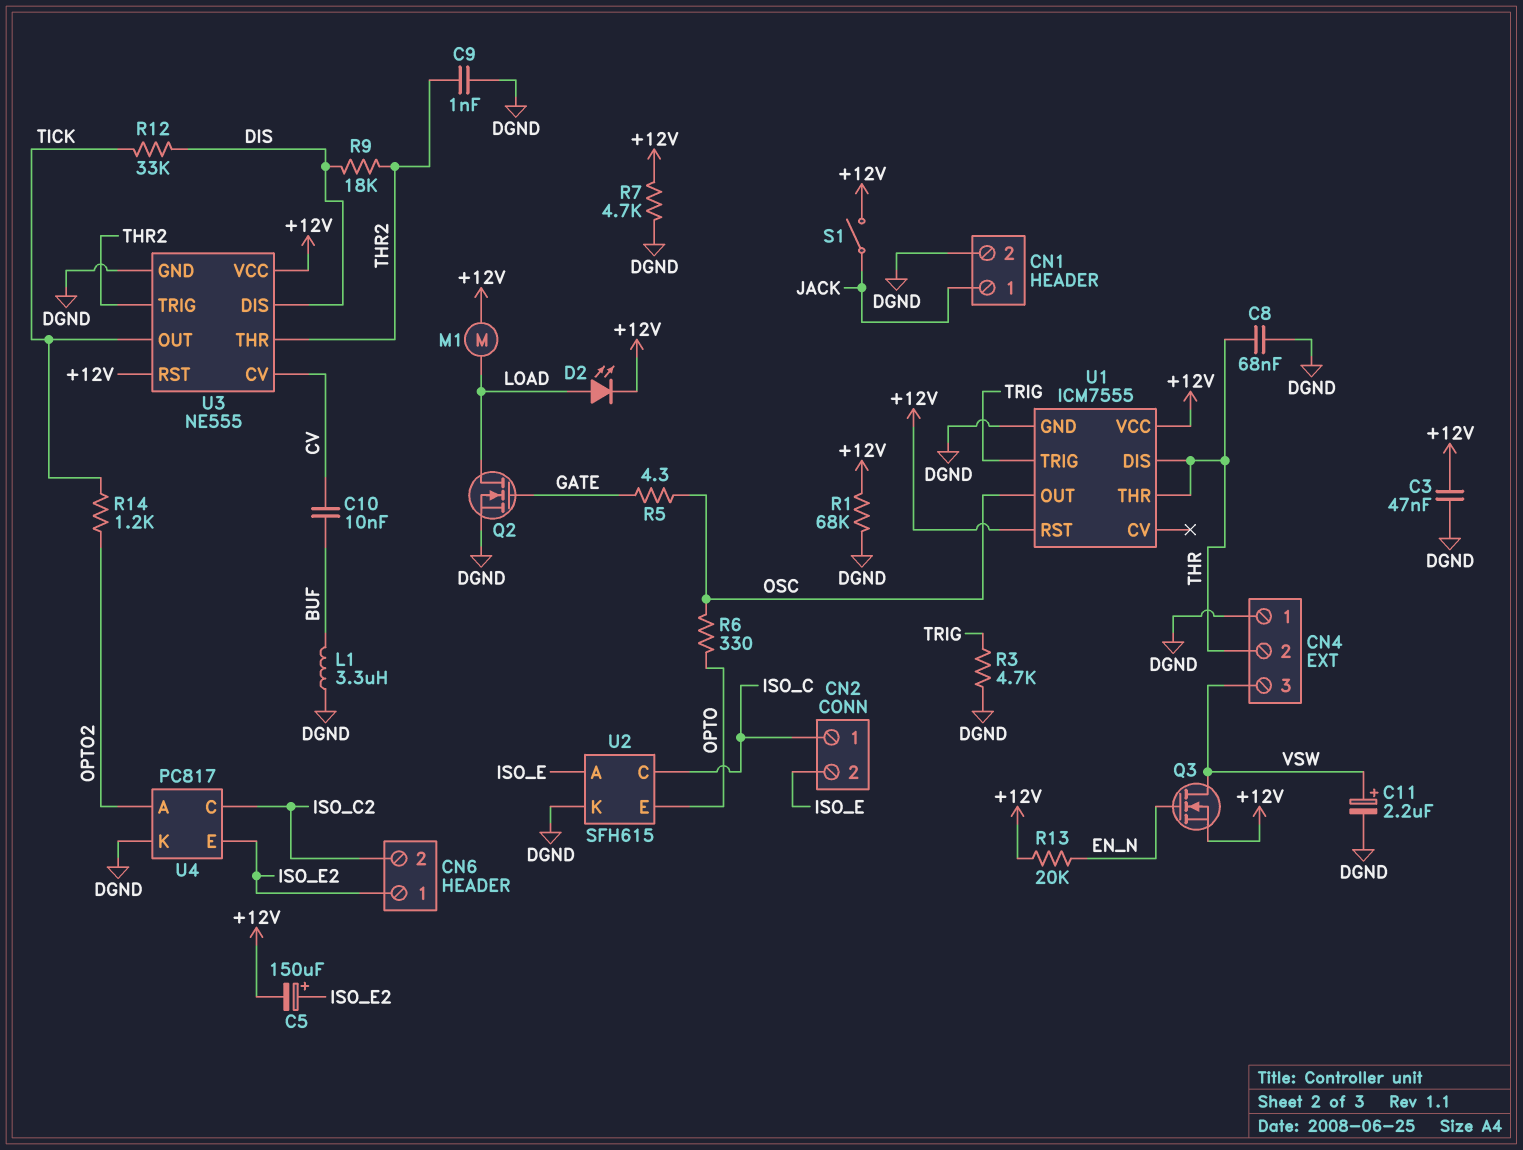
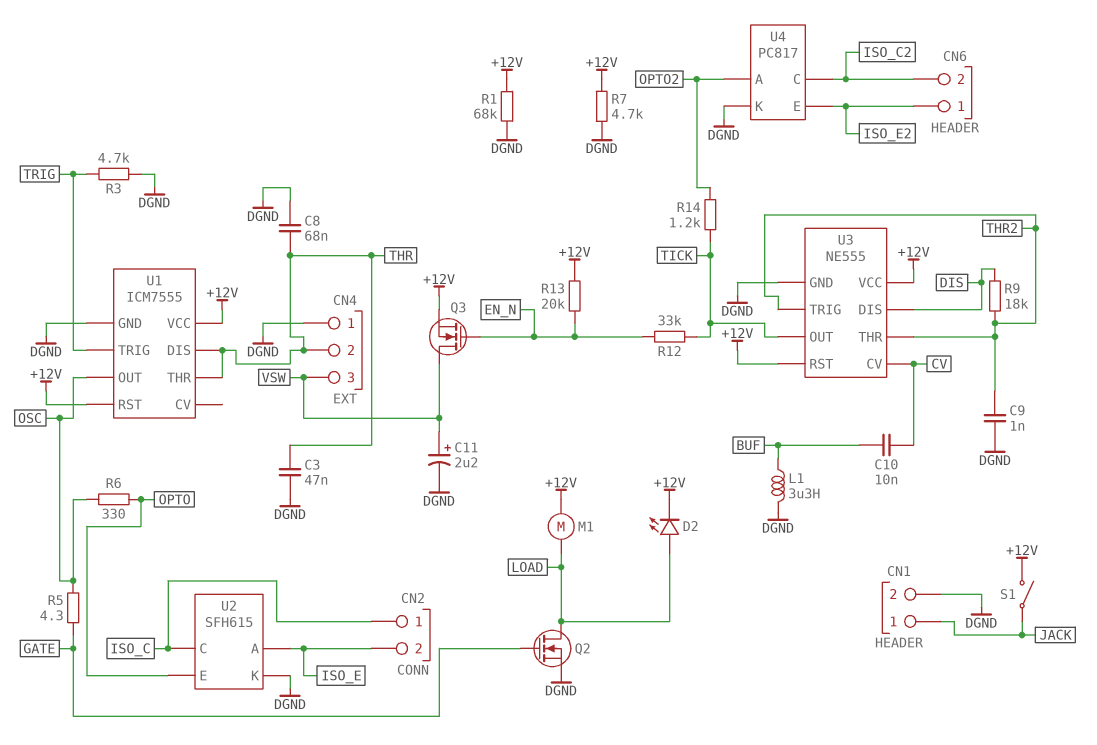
C3: 47nF (+12V, DGND) -> 47nF (DGND, THR)
C5: 150uF (plus ISO_E2, minus +12V) -> none
R12: 33k (DIS, TICK) -> 33k (EN_N, TICK)

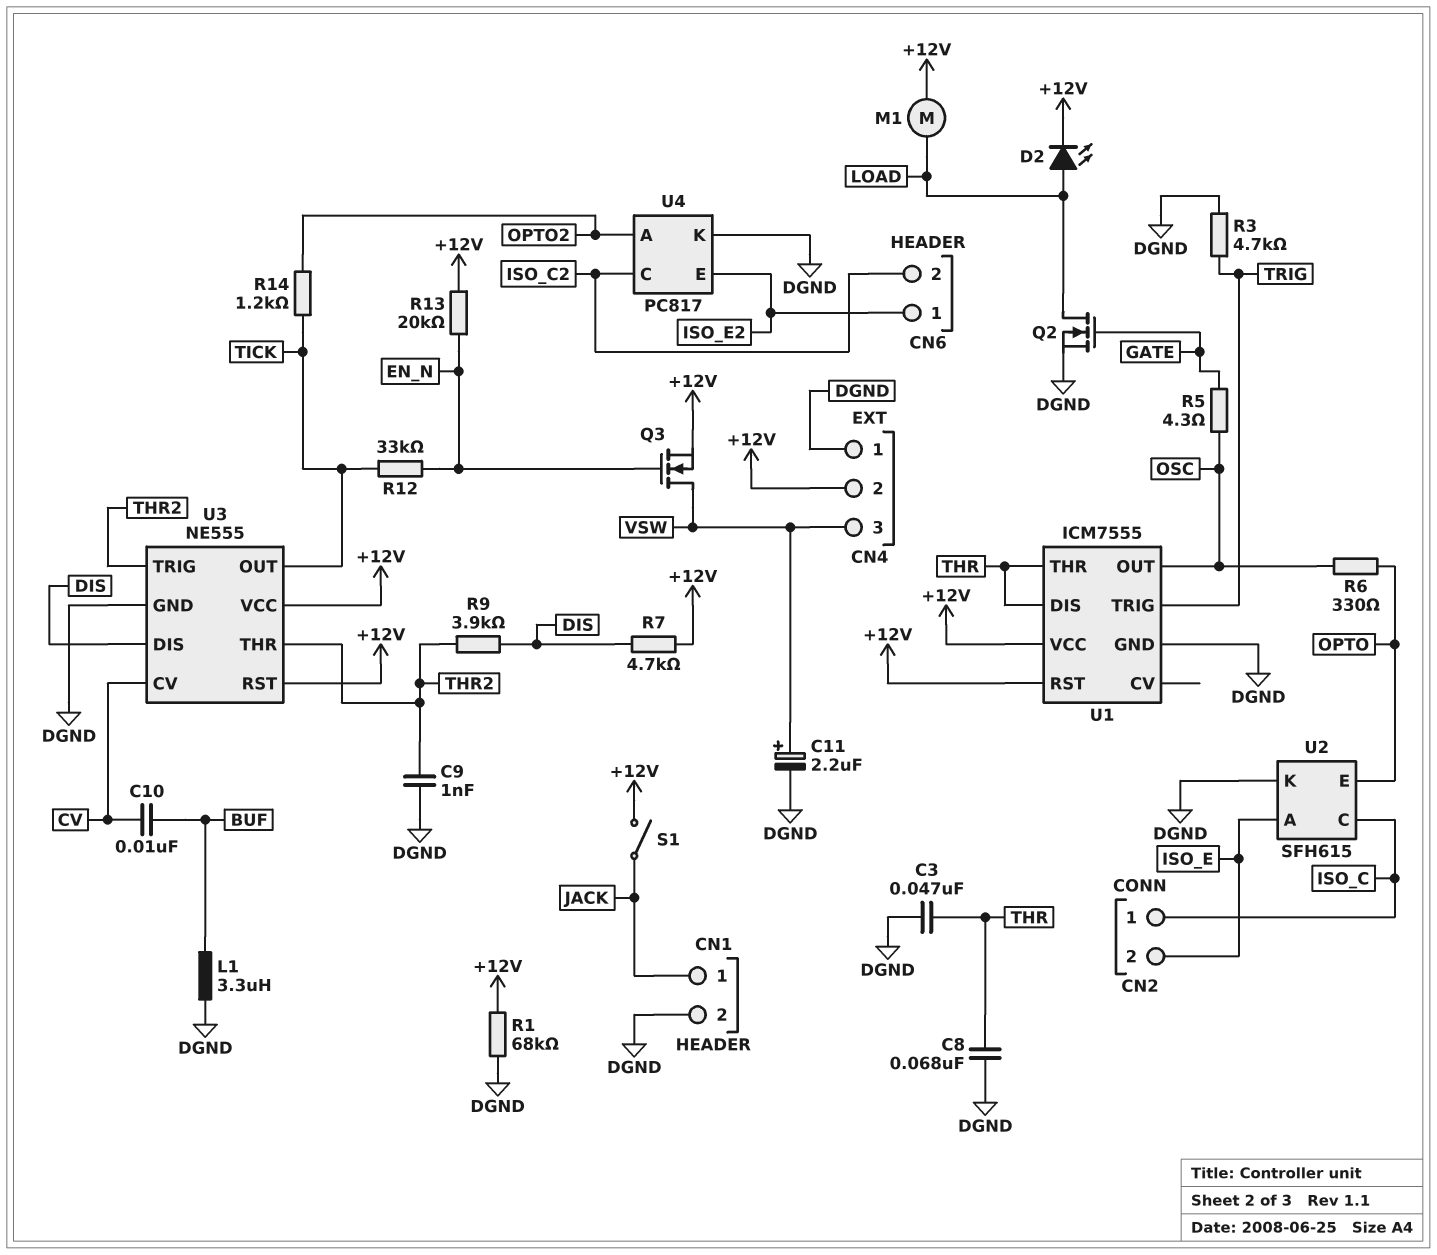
CN4 pin 2: THR -> +12V
R7: 4.7k (+12V, DGND) -> 4.7k (+12V, DIS)
R9: 18k (DIS, THR2) -> 3.9k (DIS, THR2)

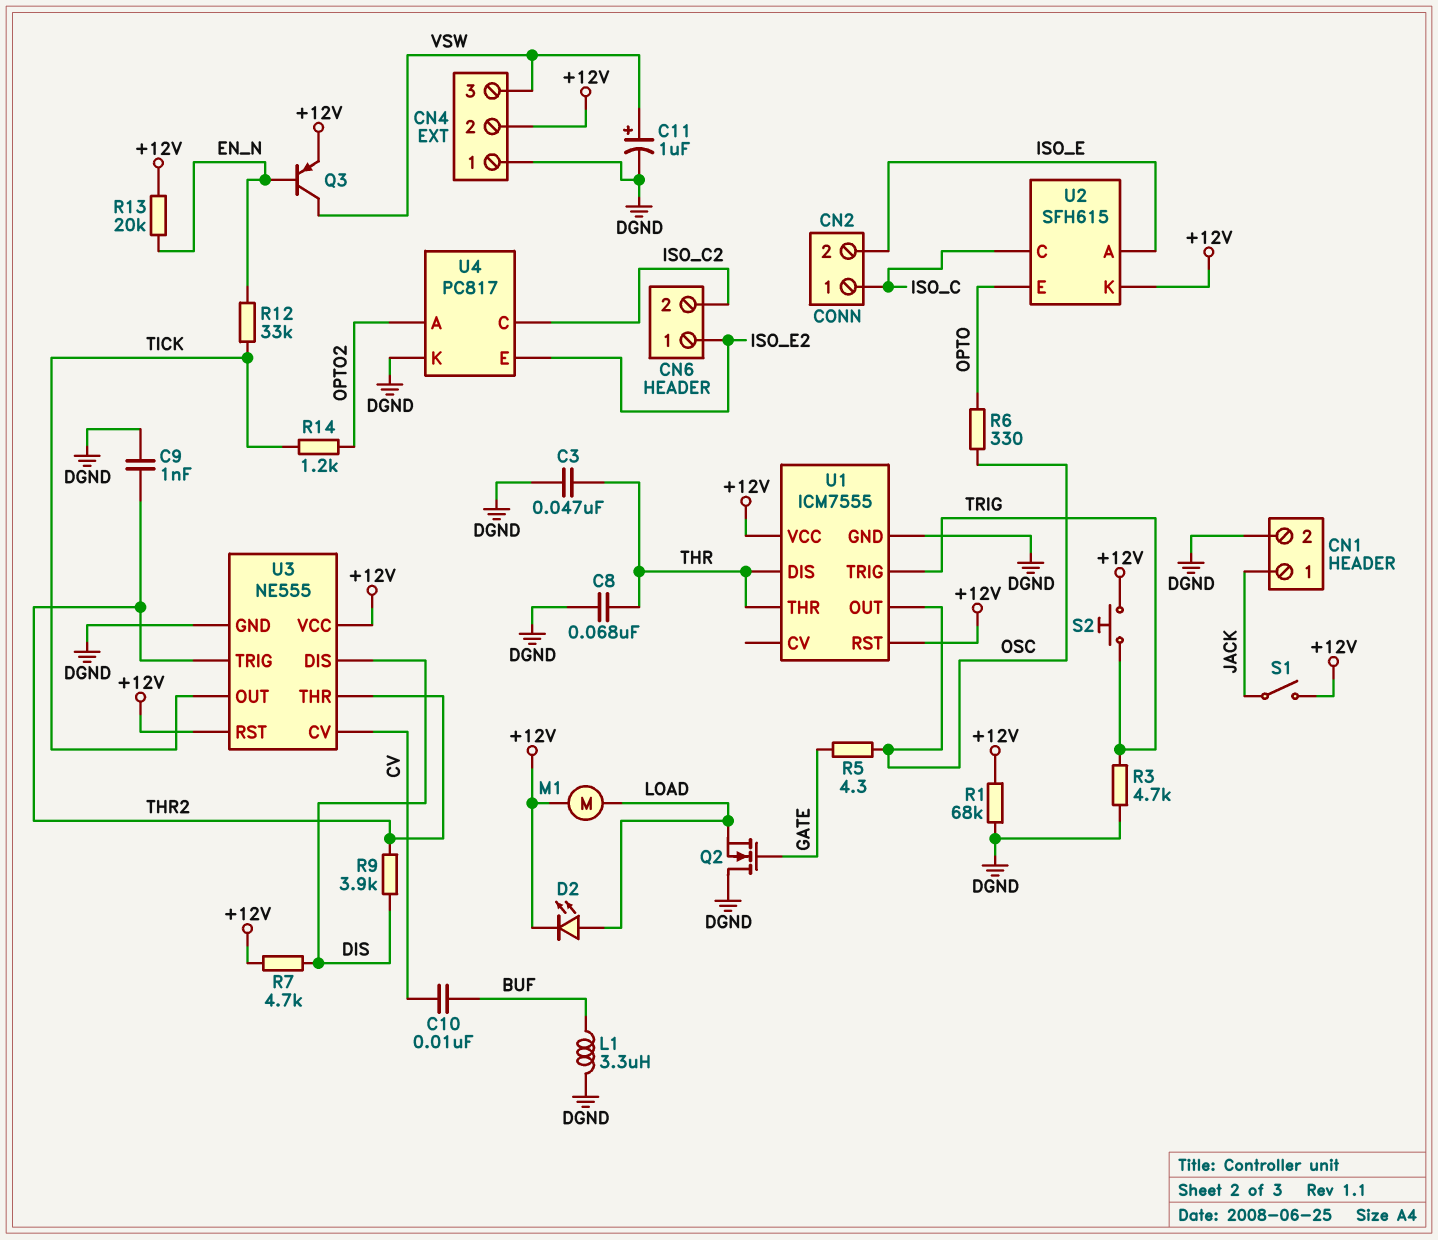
C11: 2.2uF (plus VSW, minus DGND) -> 1uF (plus VSW, minus DGND)
Q2: NMOS (G GATE, D LOAD, S DGND) -> NMOS (G GATE, D DGND, S LOAD)
Q3: NMOS (G EN_N, D VSW, S +12V) -> PNP (B EN_N, C VSW, E +12V)
S2: none -> button (+12V, TRIG)
U2 pin K: DGND -> +12V

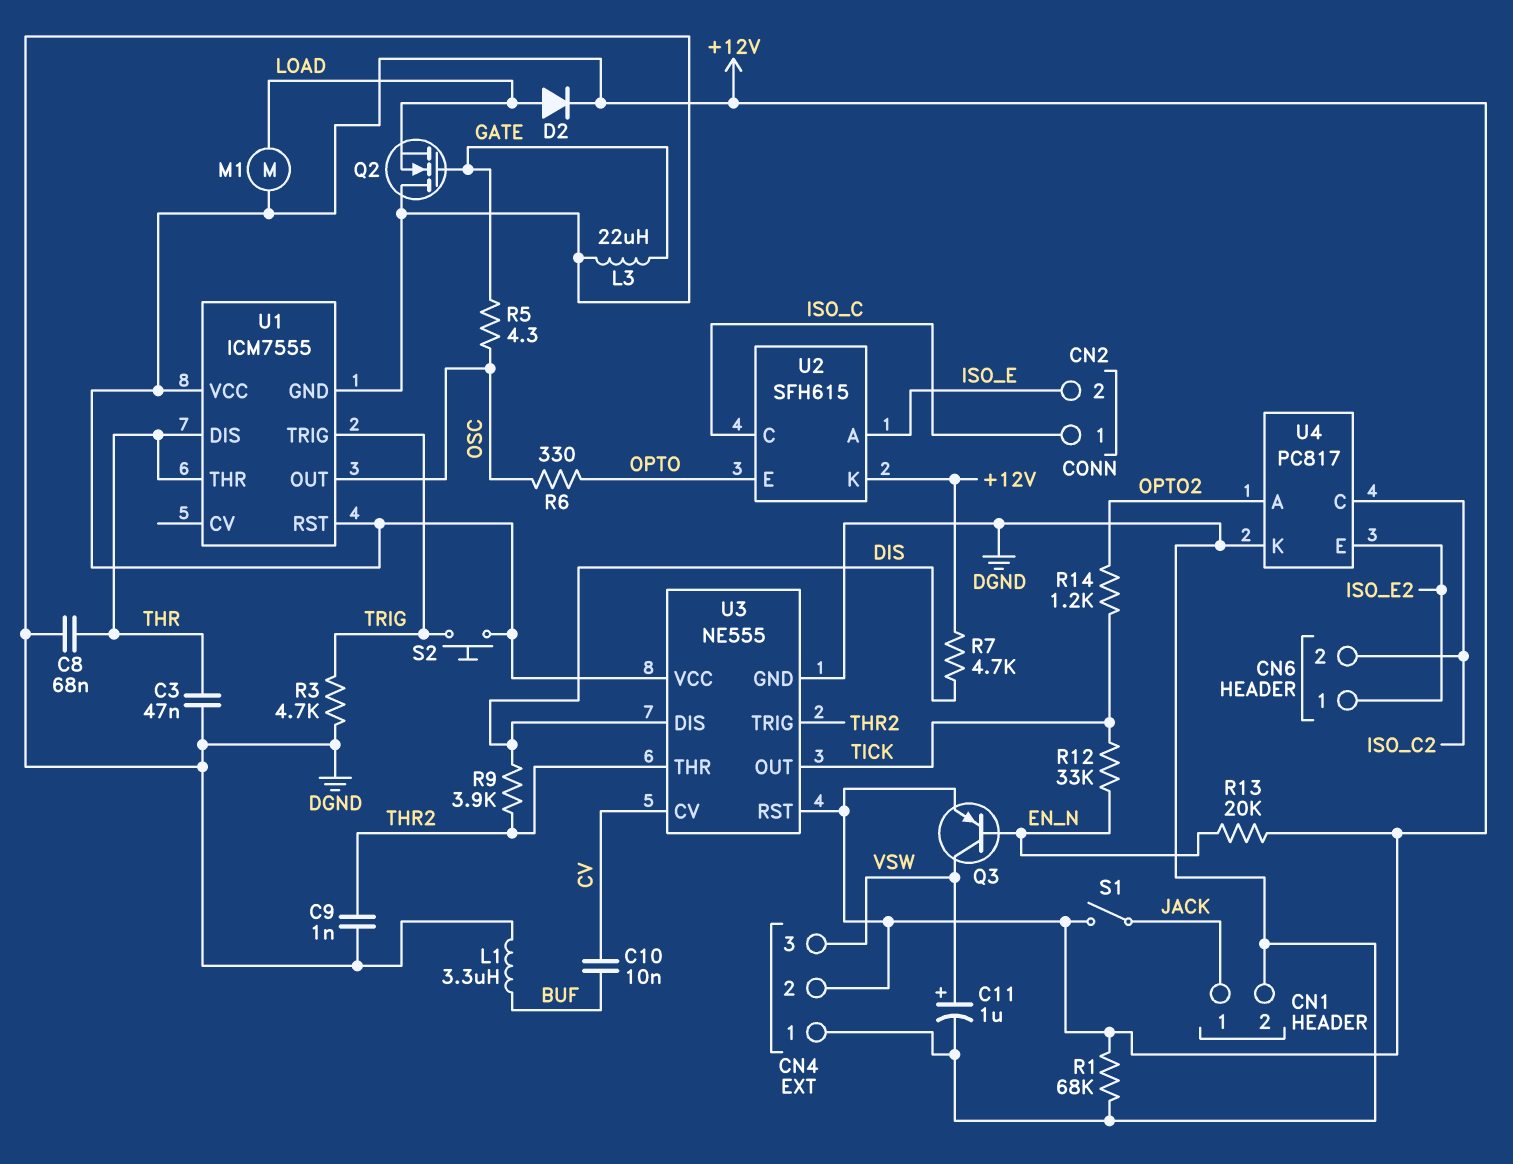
D2: LED (A LOAD, K +12V) -> diode (A LOAD, K +12V)
L3: none -> 22uH (DGND, GATE)

